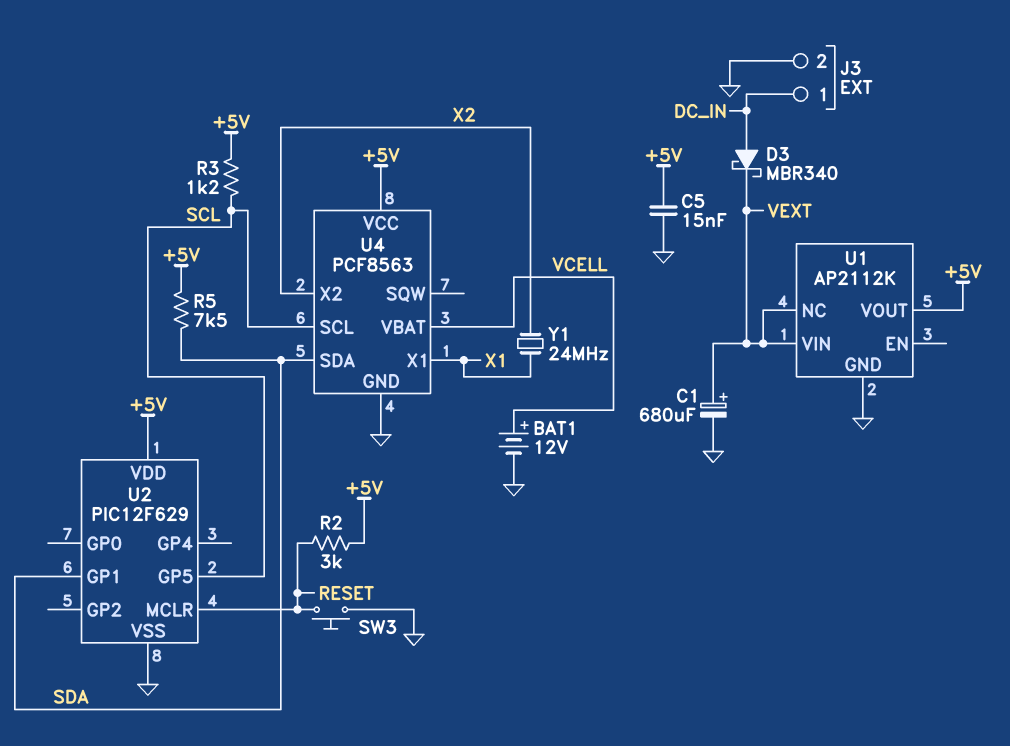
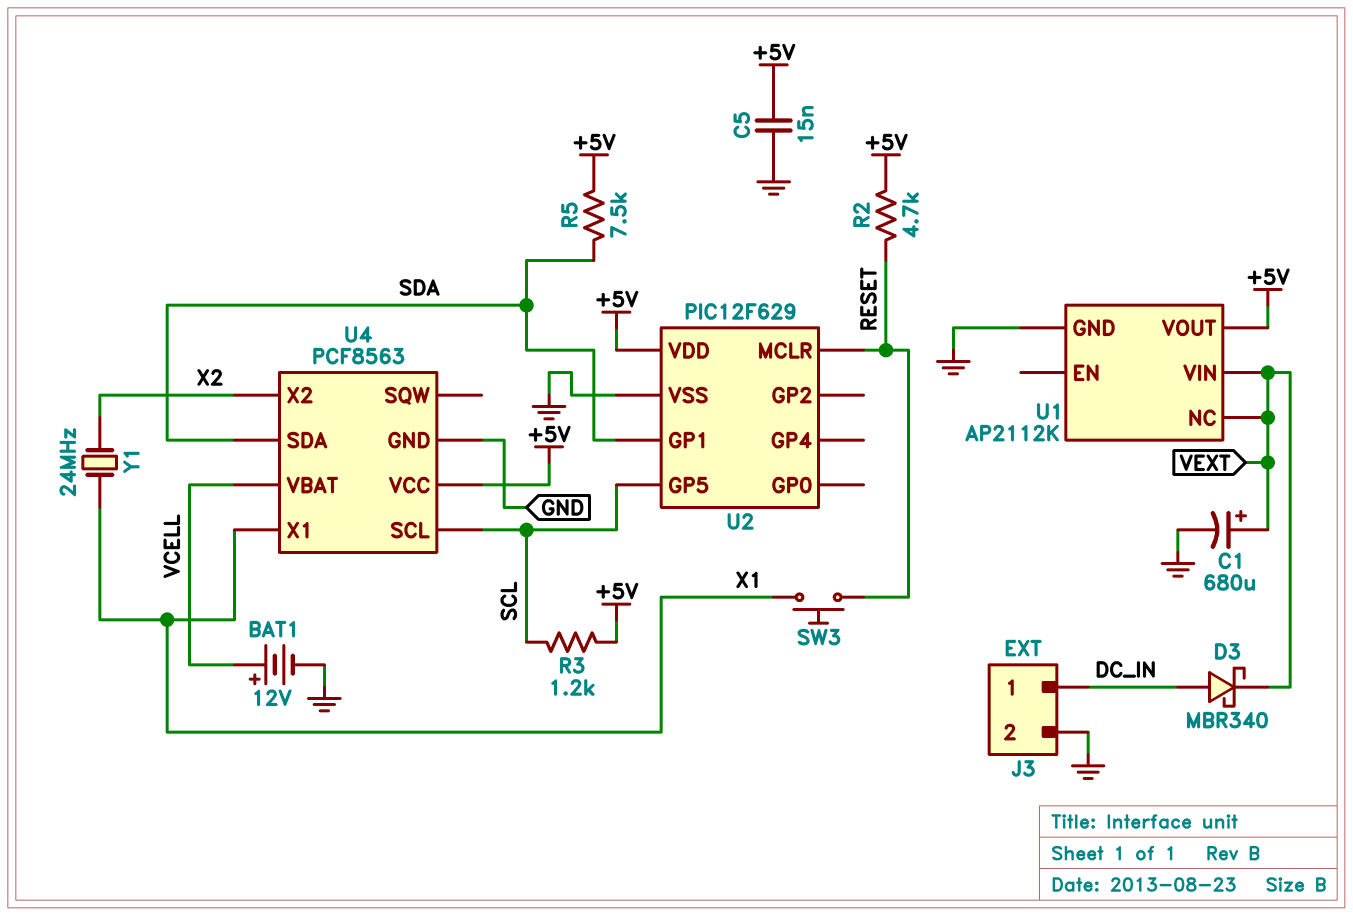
R2: 3k (+5V, RESET) -> 4.7k (+5V, RESET)
SW3: button (GND, RESET) -> button (RESET, X1)

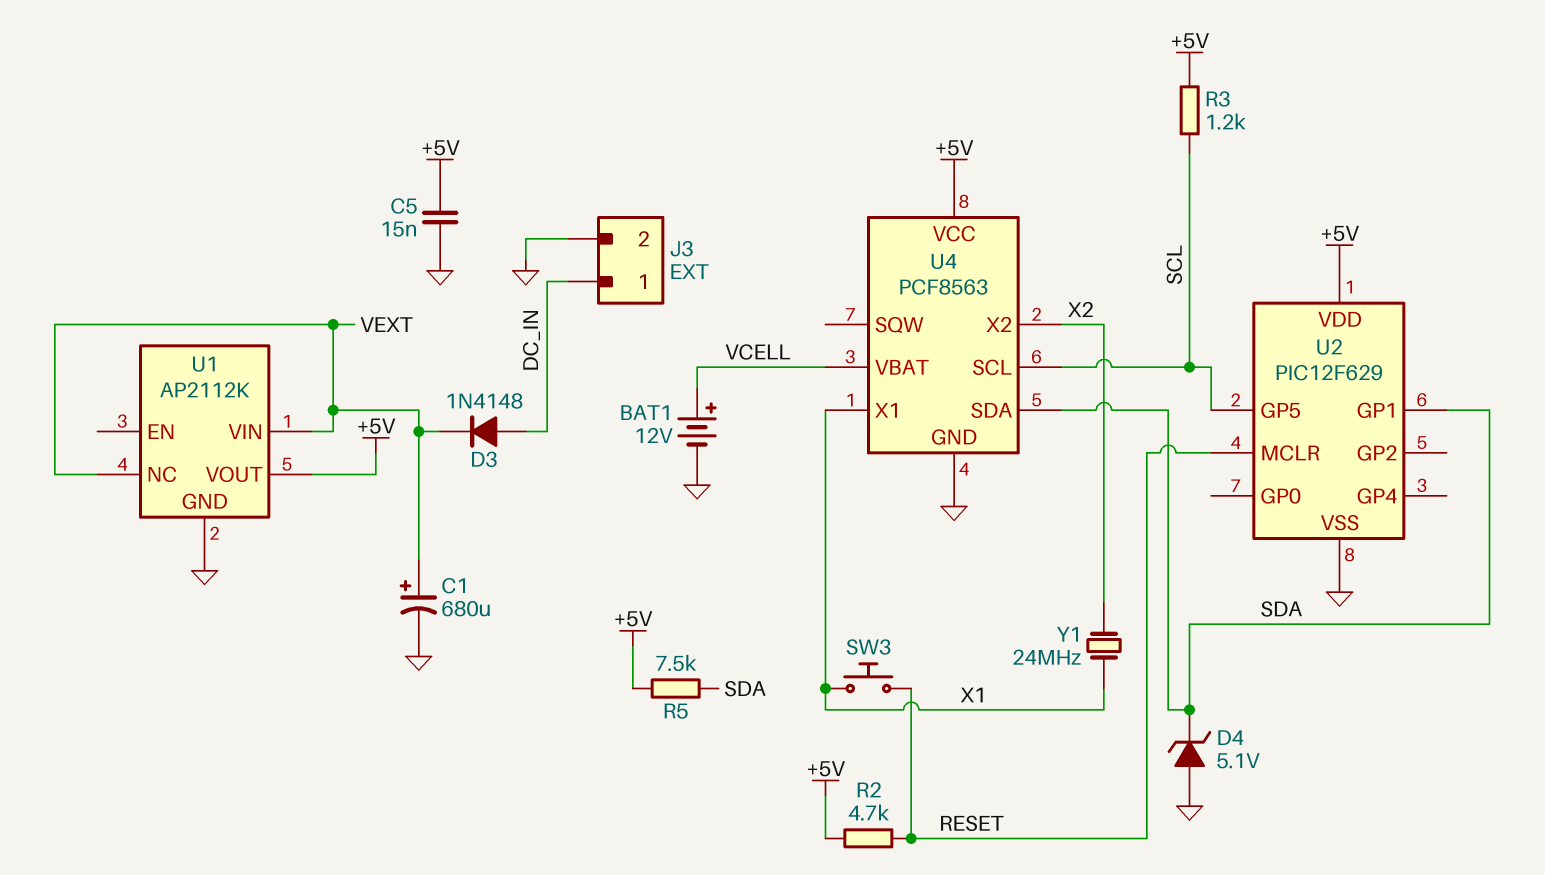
D3: schottky MBR340 (A DC_IN, K VEXT) -> diode 1N4148 (A DC_IN, K VEXT)
D4: none -> zener 5.1V (A GND, K SDA)

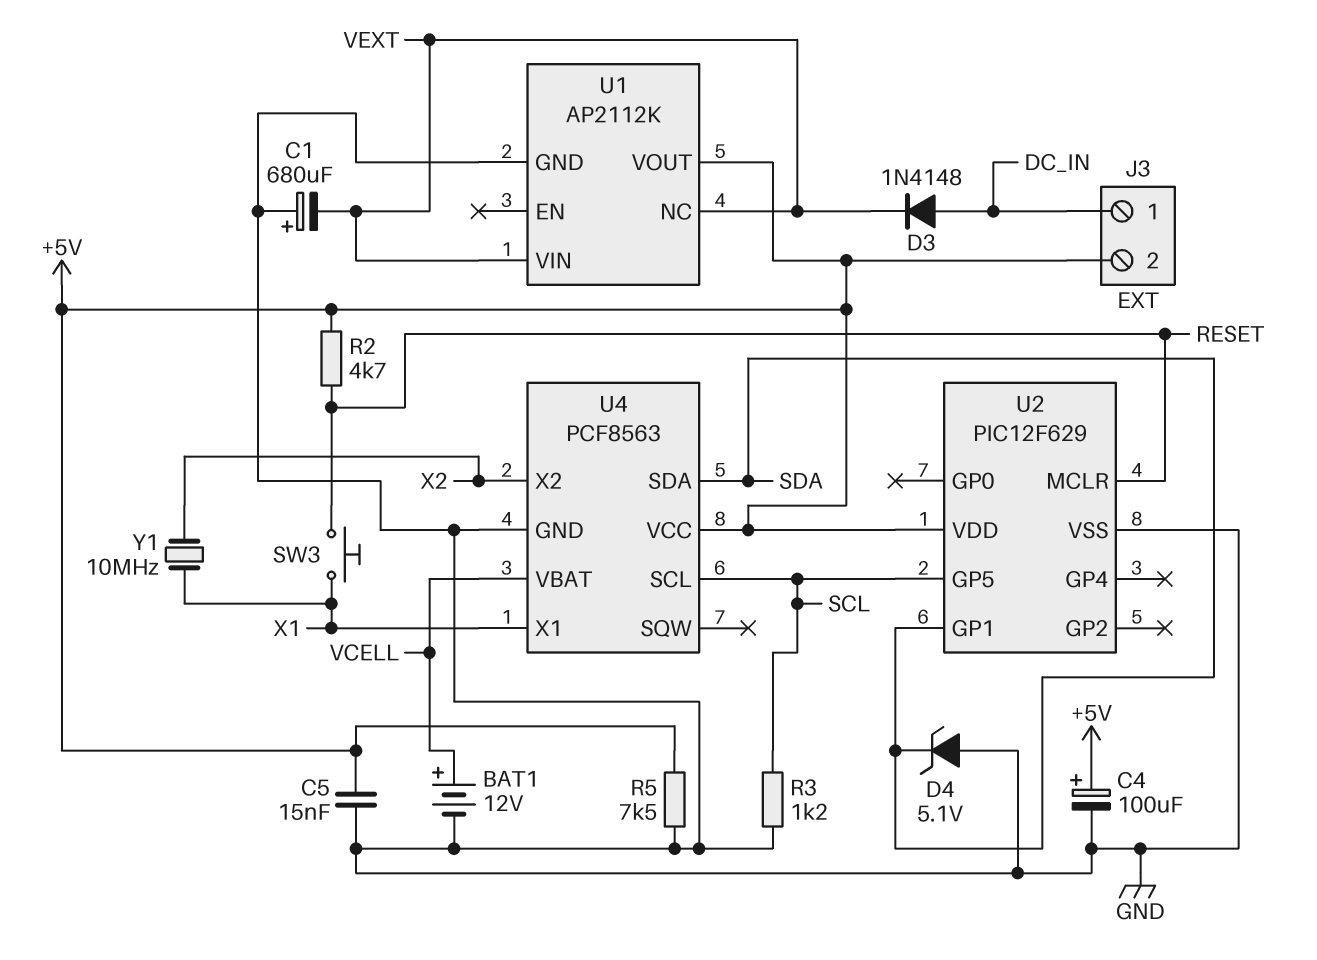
C1: 680uF (plus VEXT, minus GND) -> 680uF (plus GND, minus VEXT)
C4: none -> 100uF (plus +5V, minus GND)
J3 pin 2: GND -> +5V
R3: 1.2k (+5V, SCL) -> 1.2k (GND, SCL)
R5: 7.5k (+5V, SDA) -> 7.5k (+5V, GND)
Y1: 24MHz (X1, X2) -> 10MHz (X1, X2)

